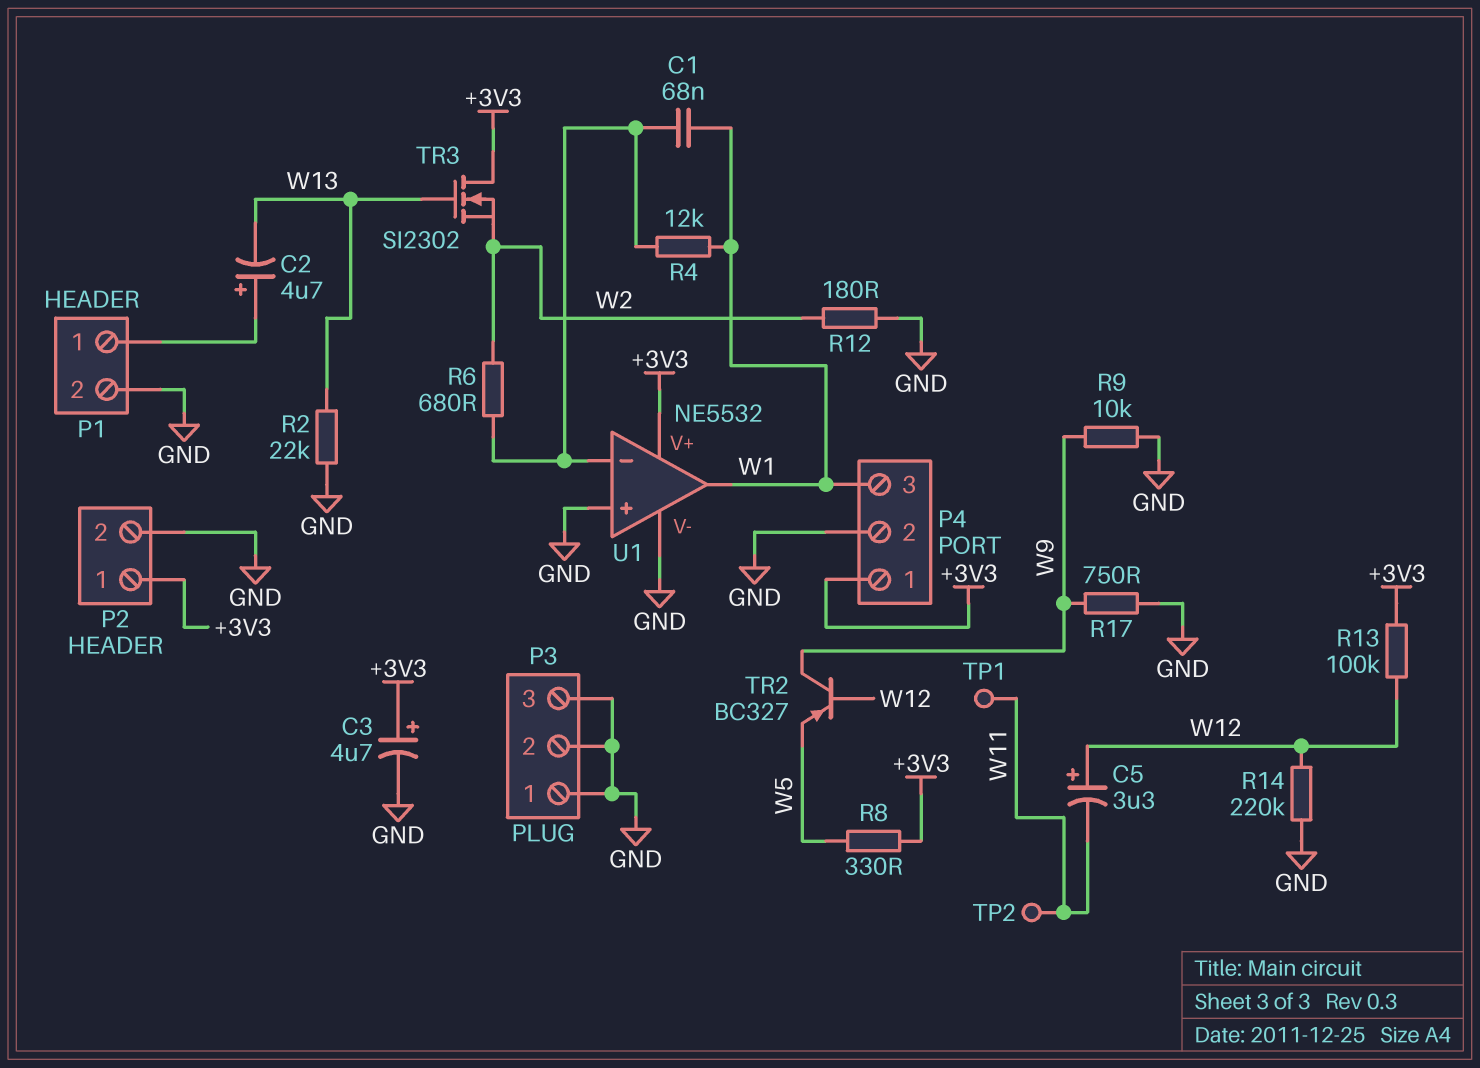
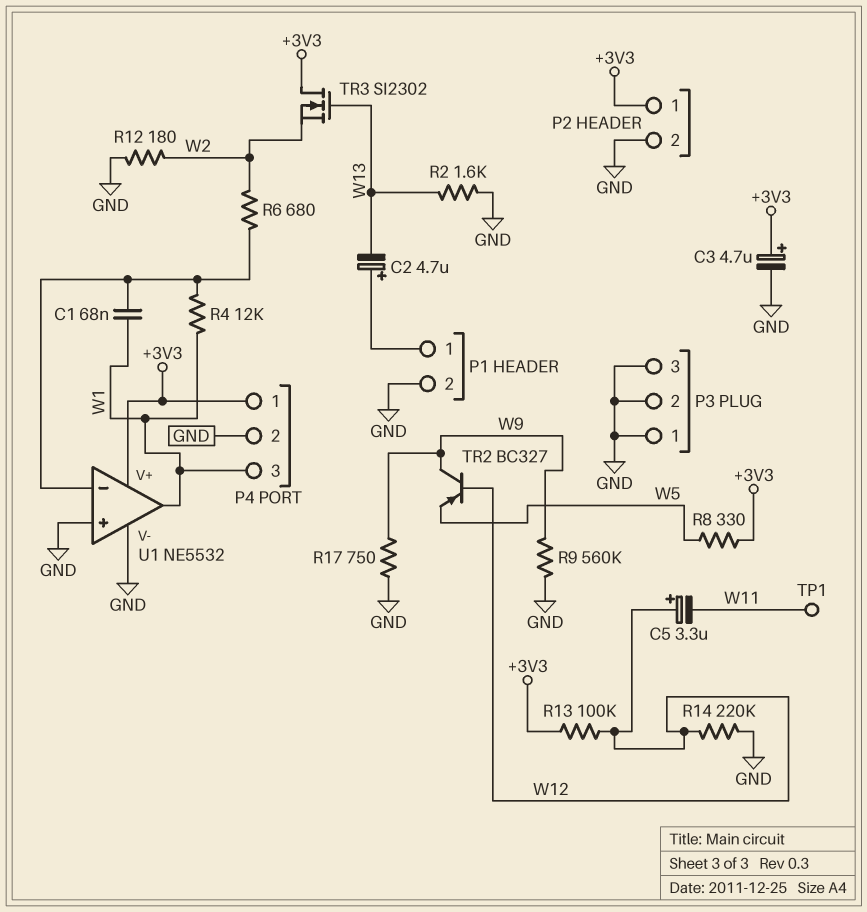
R2: 22k (GND, W13) -> 1.6k (GND, W13)
R9: 10k (GND, W9) -> 560k (GND, W9)
TP2: test point (W11) -> none

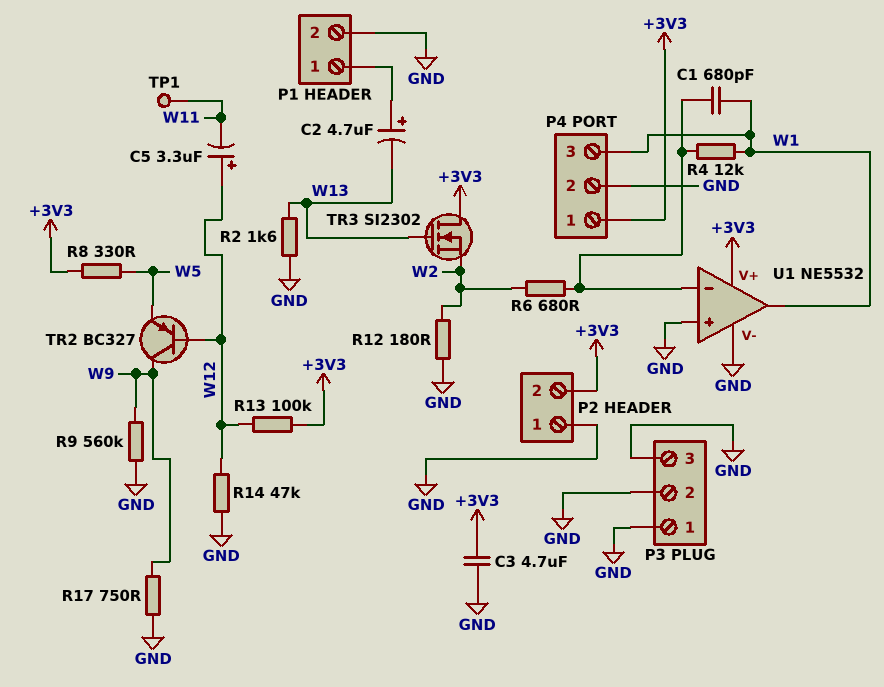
C1: 68nF (U1/in-, W1) -> 680pF (U1/in-, W1)
C3: 4.7uF (plus +3V3, minus GND) -> 4.7uF (+3V3, GND)
P2 pin 1: +3V3 -> GND
P2 pin 2: GND -> +3V3
R14: 220k (GND, W12) -> 47k (GND, W12)

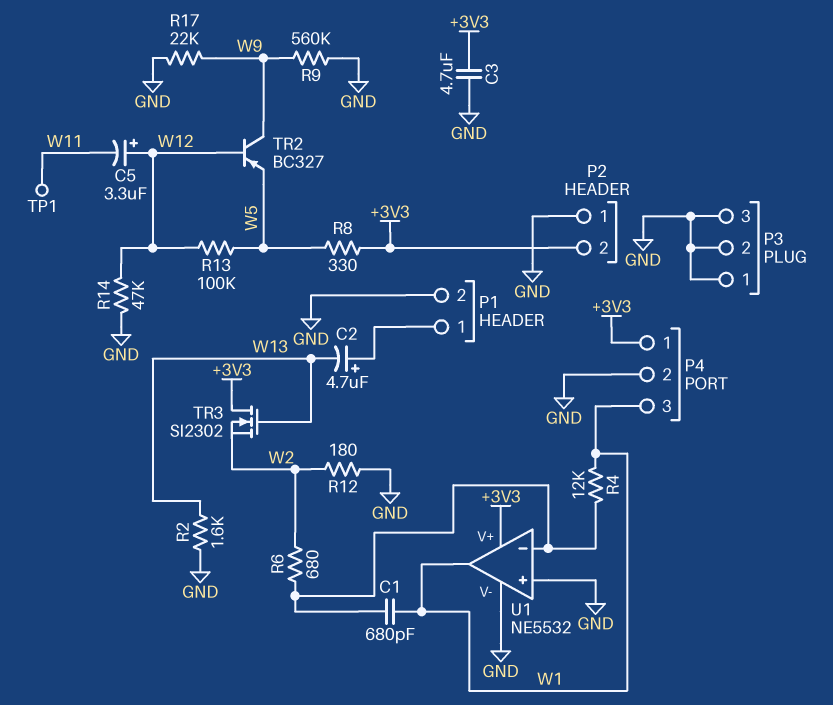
R13: 100k (+3V3, W12) -> 100k (W5, W12)
R17: 750 (GND, W9) -> 22k (GND, W9)

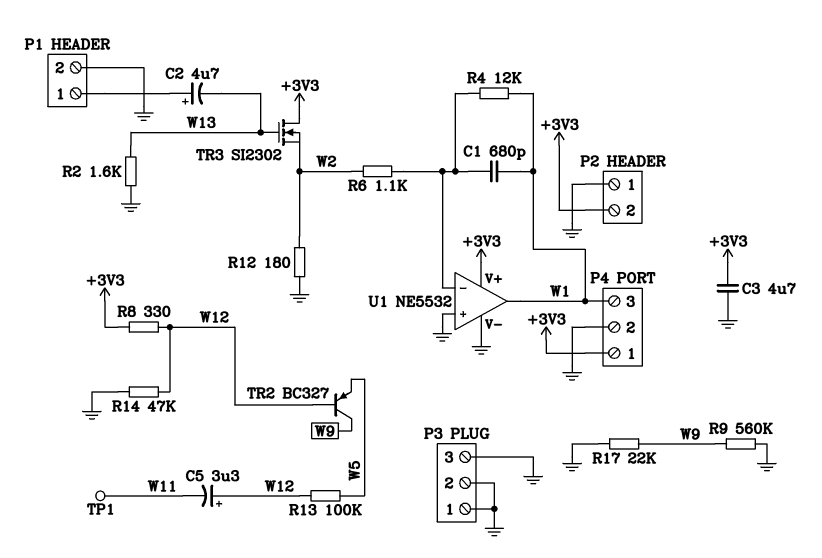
R6: 680 (U1/in-, W2) -> 1.1k (U1/in-, W2)
R8: 330 (+3V3, W5) -> 330 (+3V3, W12)

